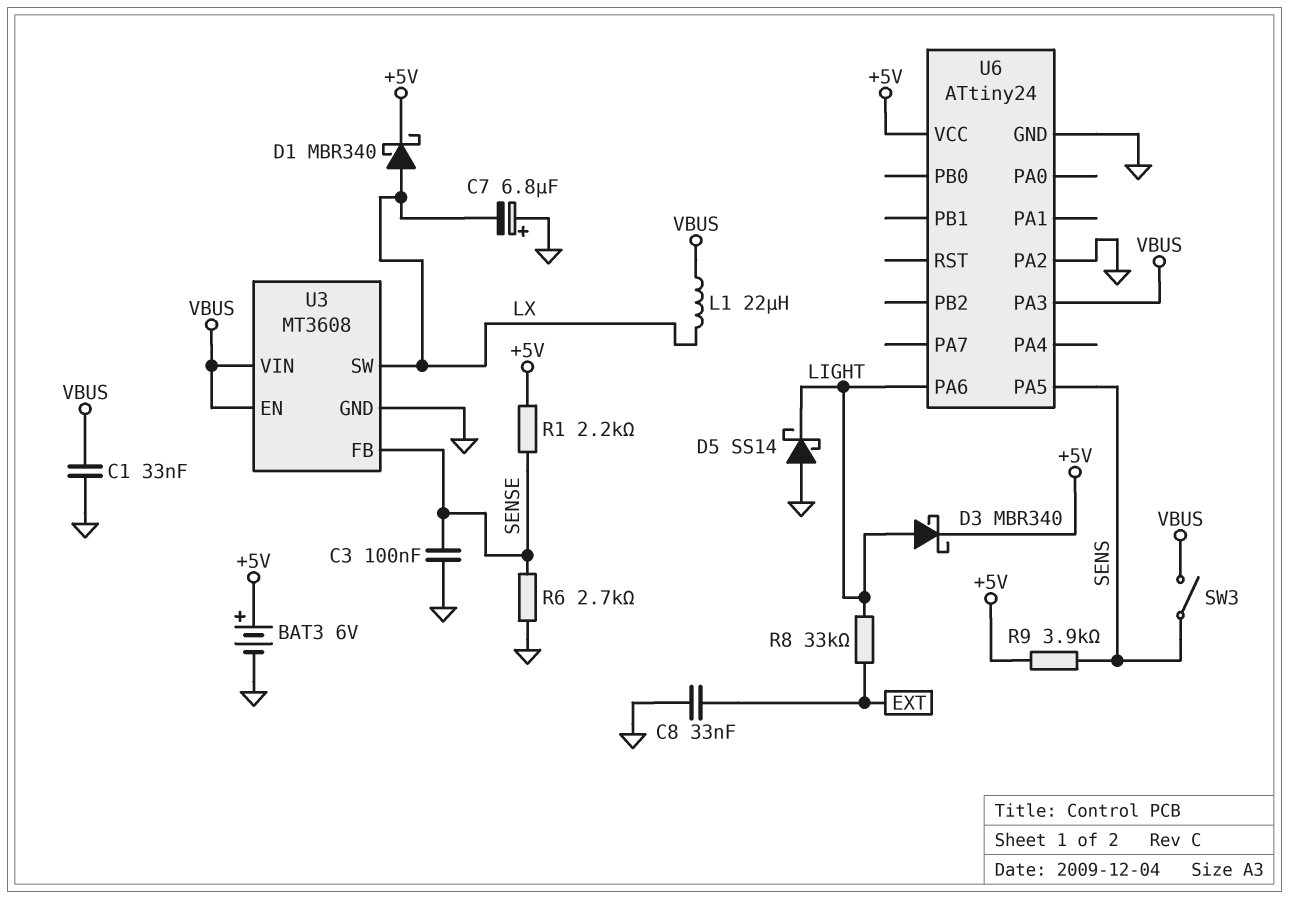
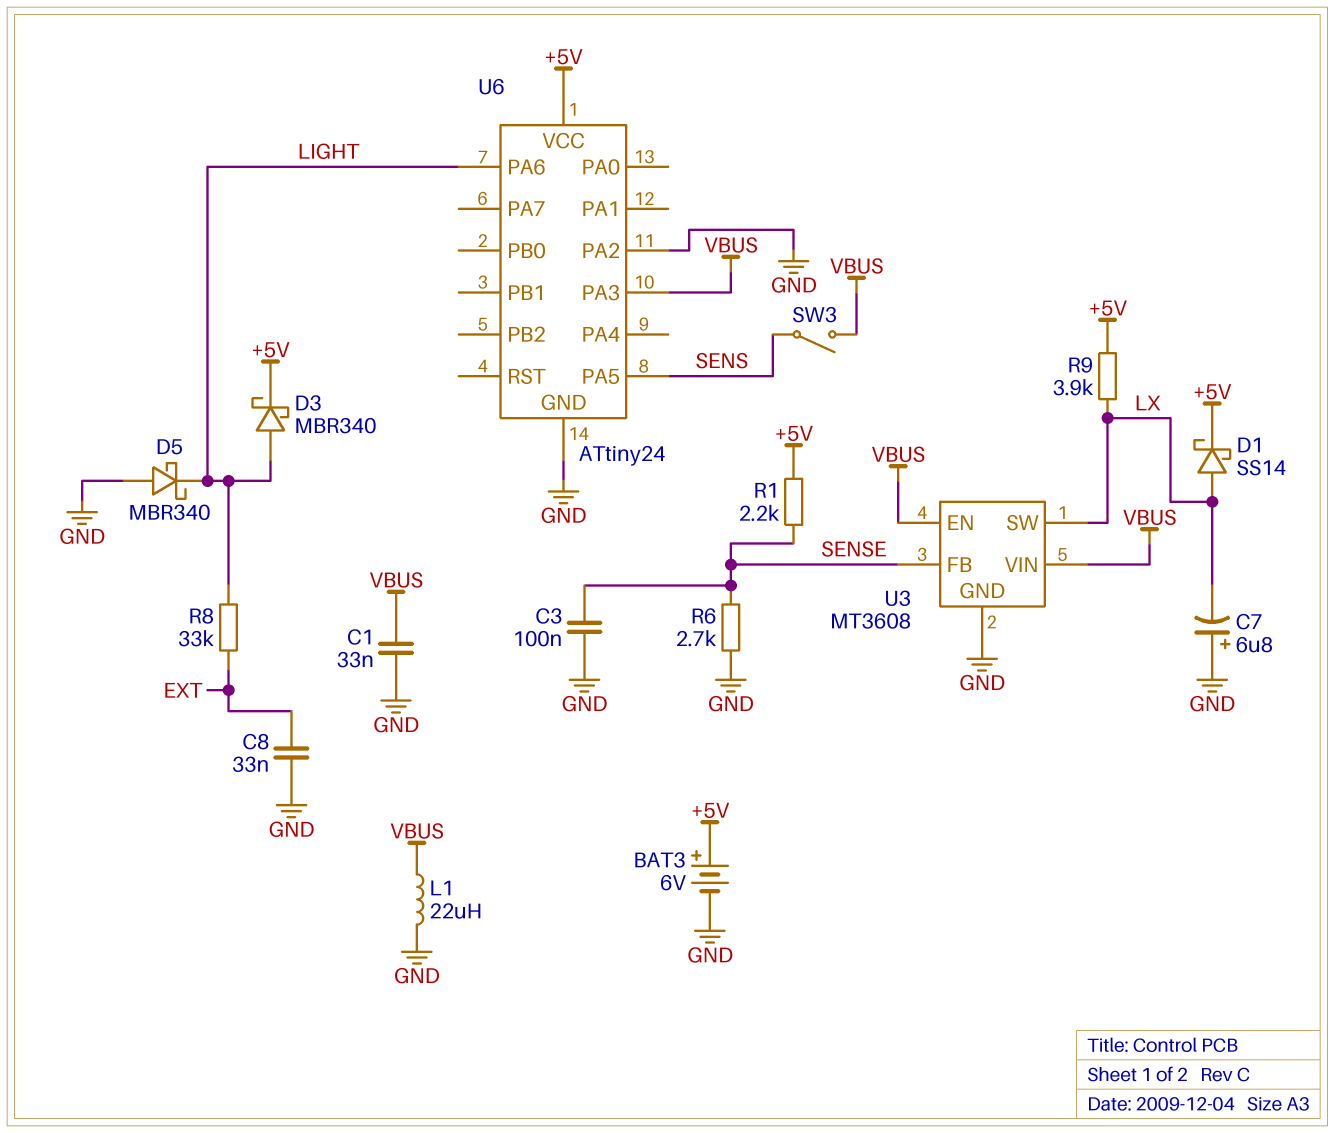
D1: schottky MBR340 (A LX, K +5V) -> schottky SS14 (A LX, K +5V)
D5: schottky SS14 (A GND, K LIGHT) -> schottky MBR340 (A GND, K LIGHT)
L1: 22uH (LX, VBUS) -> 22uH (GND, VBUS)
R9: 3.9k (+5V, SENS) -> 3.9k (+5V, LX)

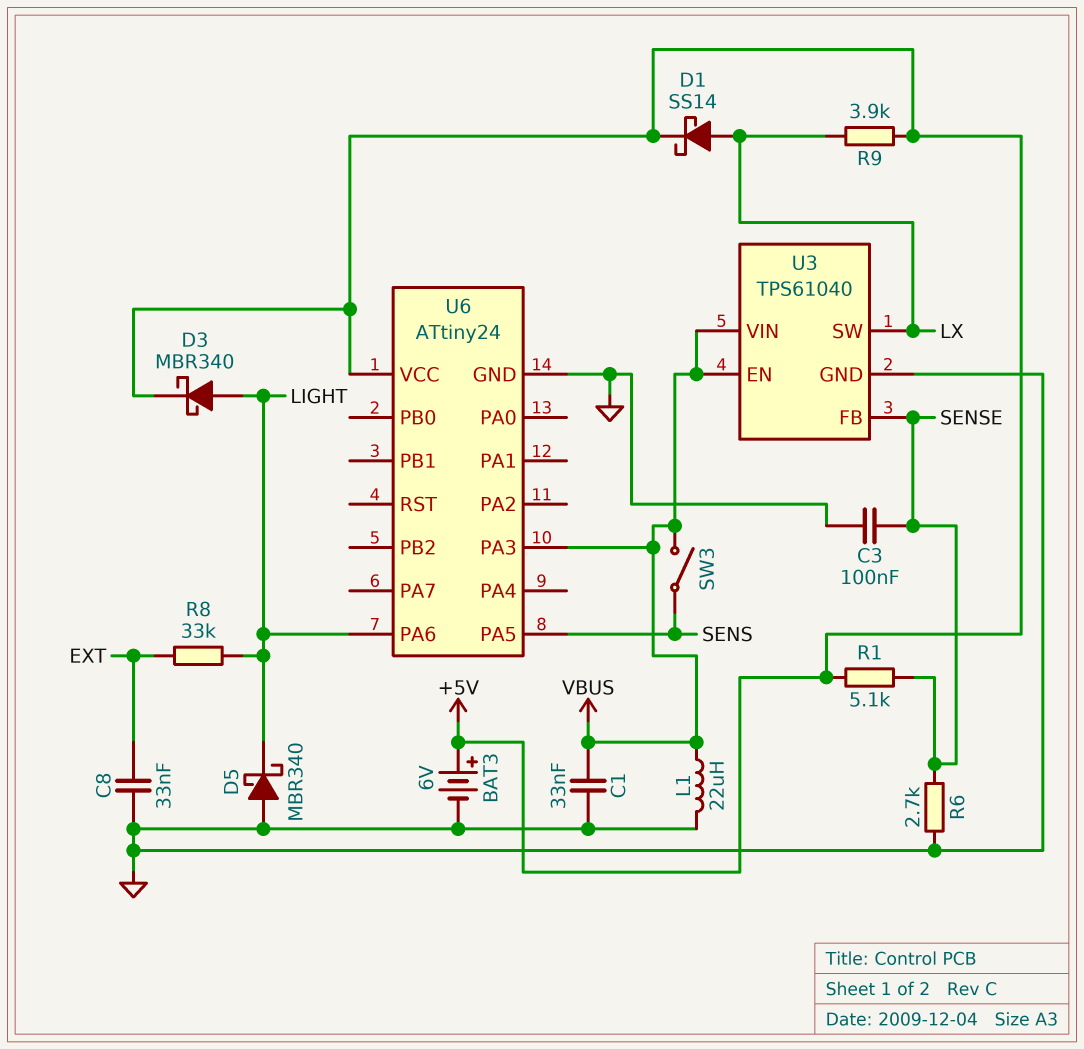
C7: 6.8uF (plus GND, minus LX) -> none
R1: 2.2k (+5V, SENSE) -> 5.1k (+5V, SENSE)
U3: MT3608 -> TPS61040
U6 pin PA2: GND -> none

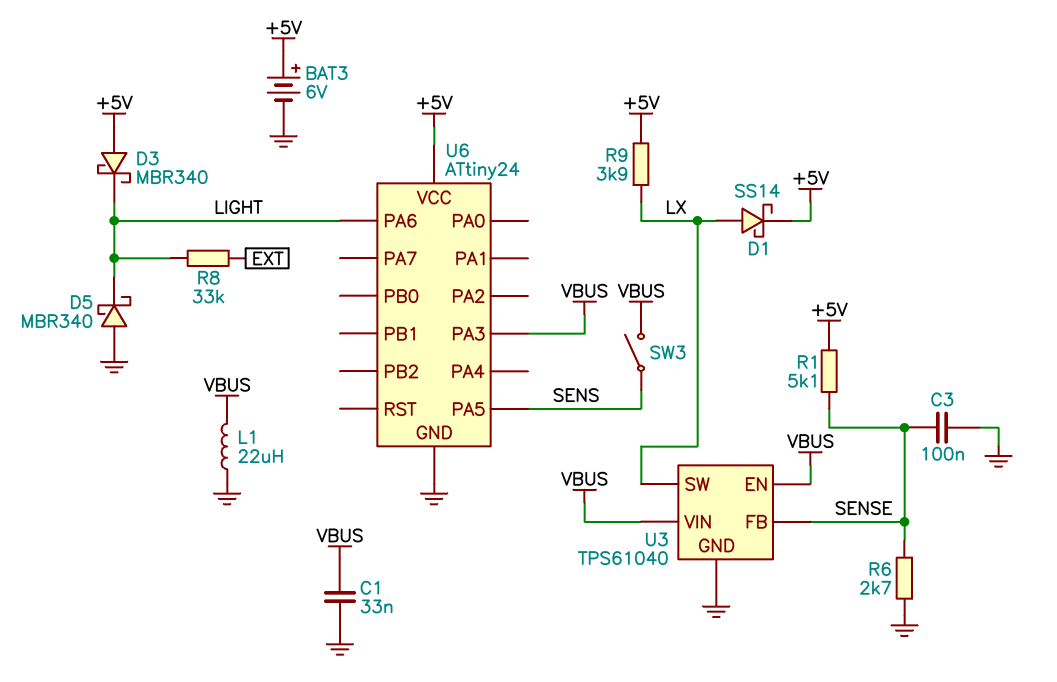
C8: 33nF (EXT, GND) -> none
D3: schottky MBR340 (A LIGHT, K +5V) -> schottky MBR340 (A +5V, K LIGHT)

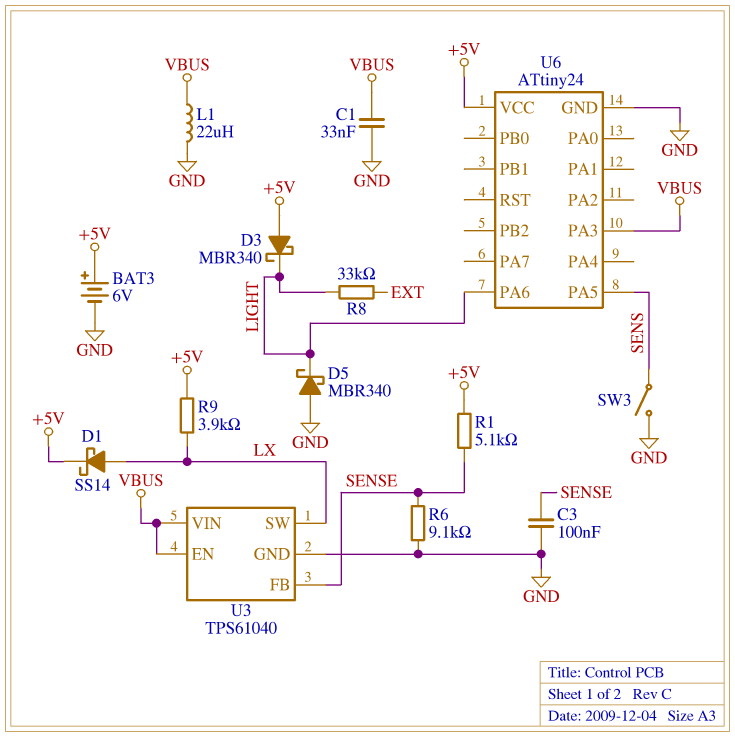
R6: 2.7k (GND, SENSE) -> 9.1k (GND, SENSE)
SW3: switch (SENS, VBUS) -> switch (GND, SENS)

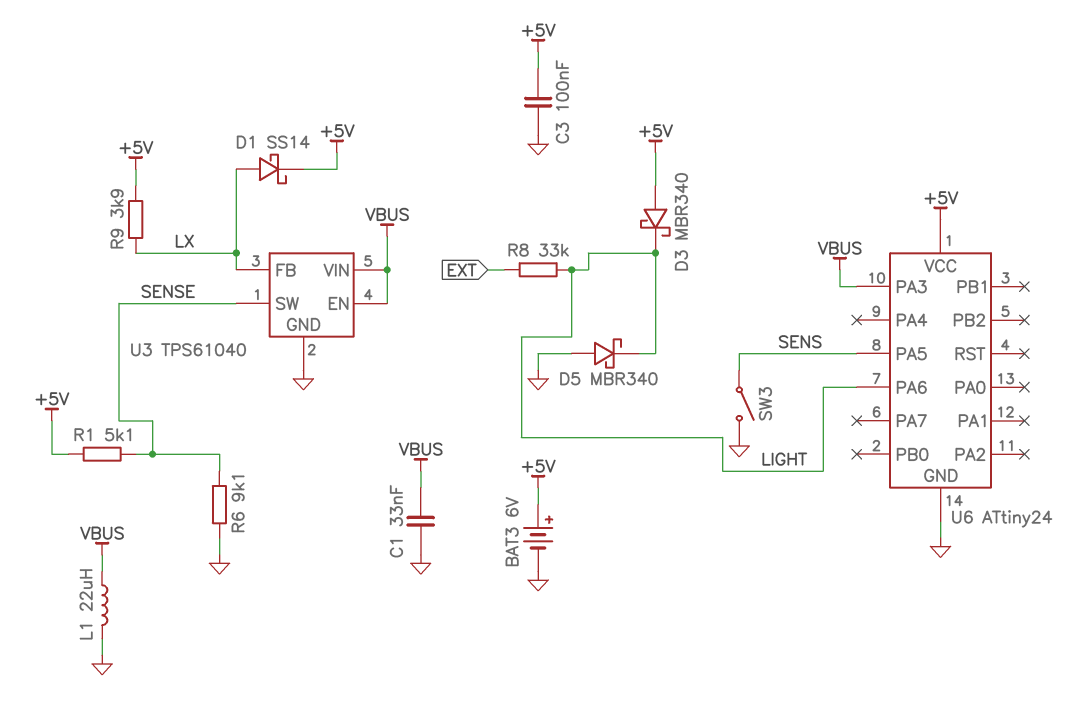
C3: 100nF (GND, SENSE) -> 100nF (+5V, GND)
U3 pin FB: SENSE -> LX
U3 pin SW: LX -> SENSE

